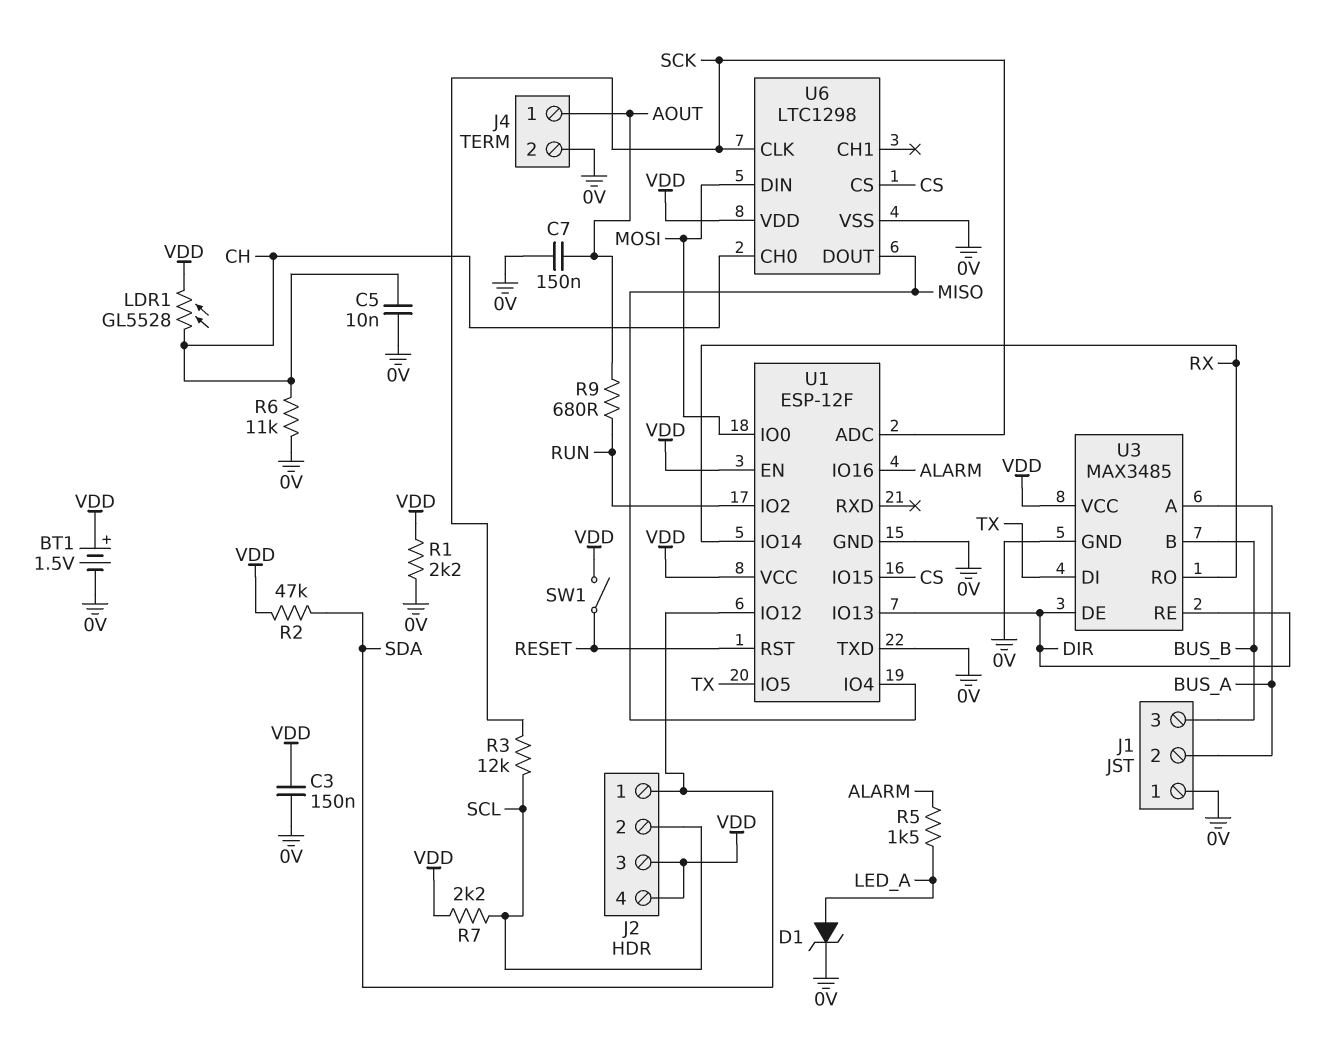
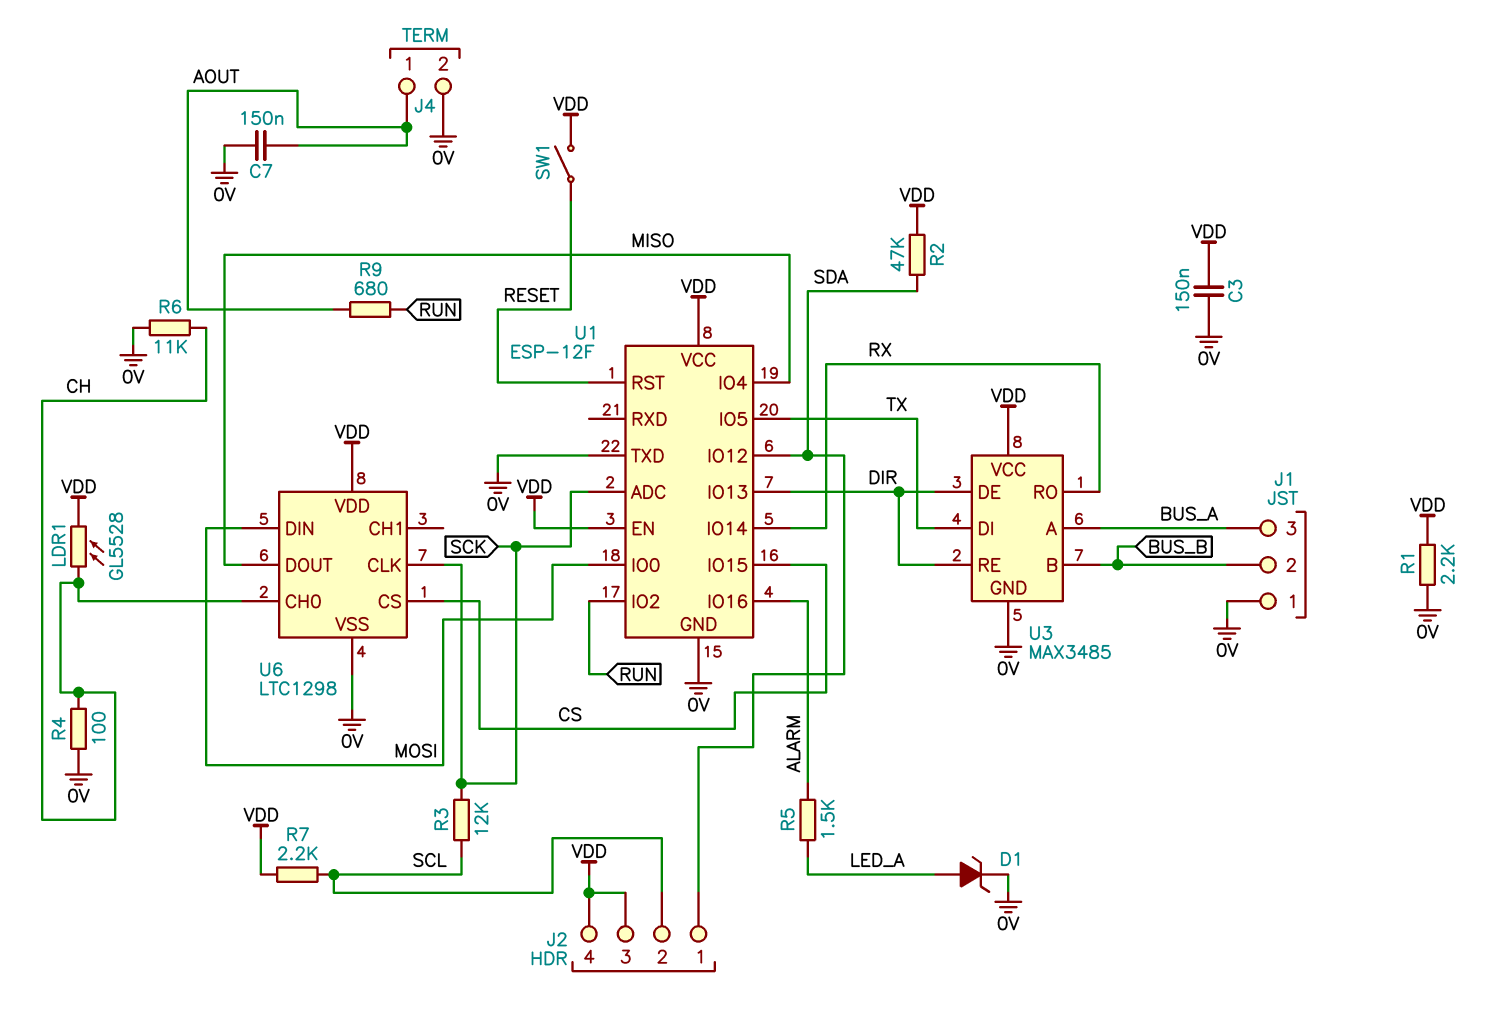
BT1: 1.5V (plus VDD, minus 0V) -> none
C5: 10nF (0V, CH) -> none
J1 pin 2: BUS_A -> BUS_B
J1 pin 3: BUS_B -> BUS_A
R4: none -> 100 (0V, CH)

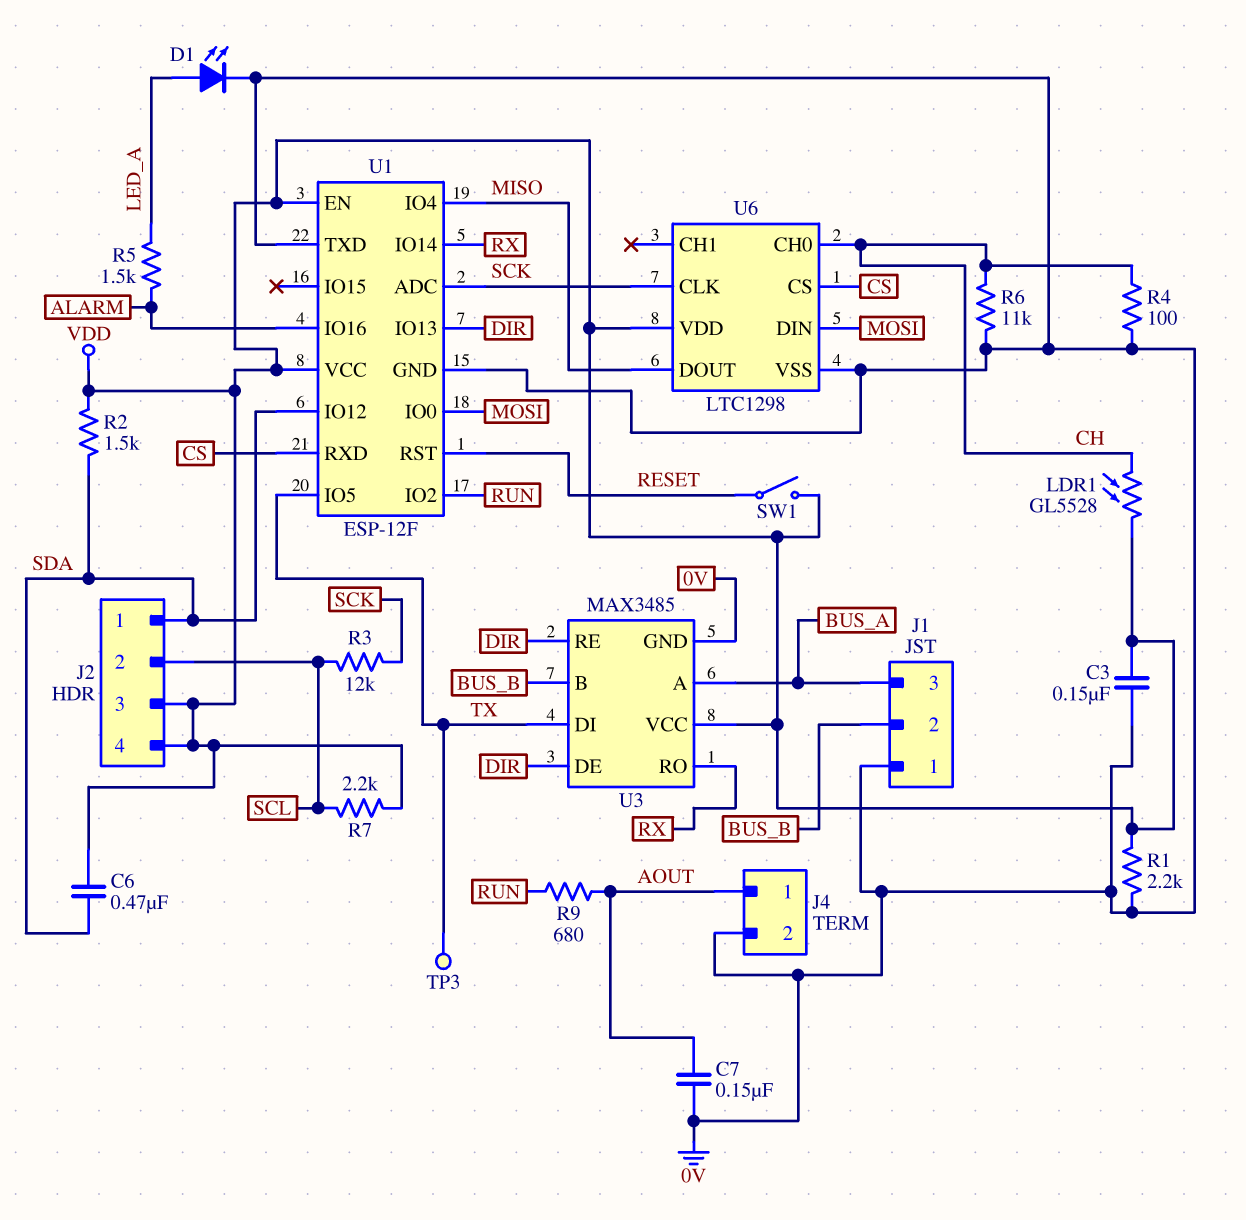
C6: none -> 470nF (SDA, VDD)
D1: zener (A LED_A, K 0V) -> LED (A LED_A, K 0V)
R2: 47k (SDA, VDD) -> 1.5k (SDA, VDD)
TP3: none -> test point (TX)
U1 pin IO15: CS -> none
U1 pin RXD: none -> CS

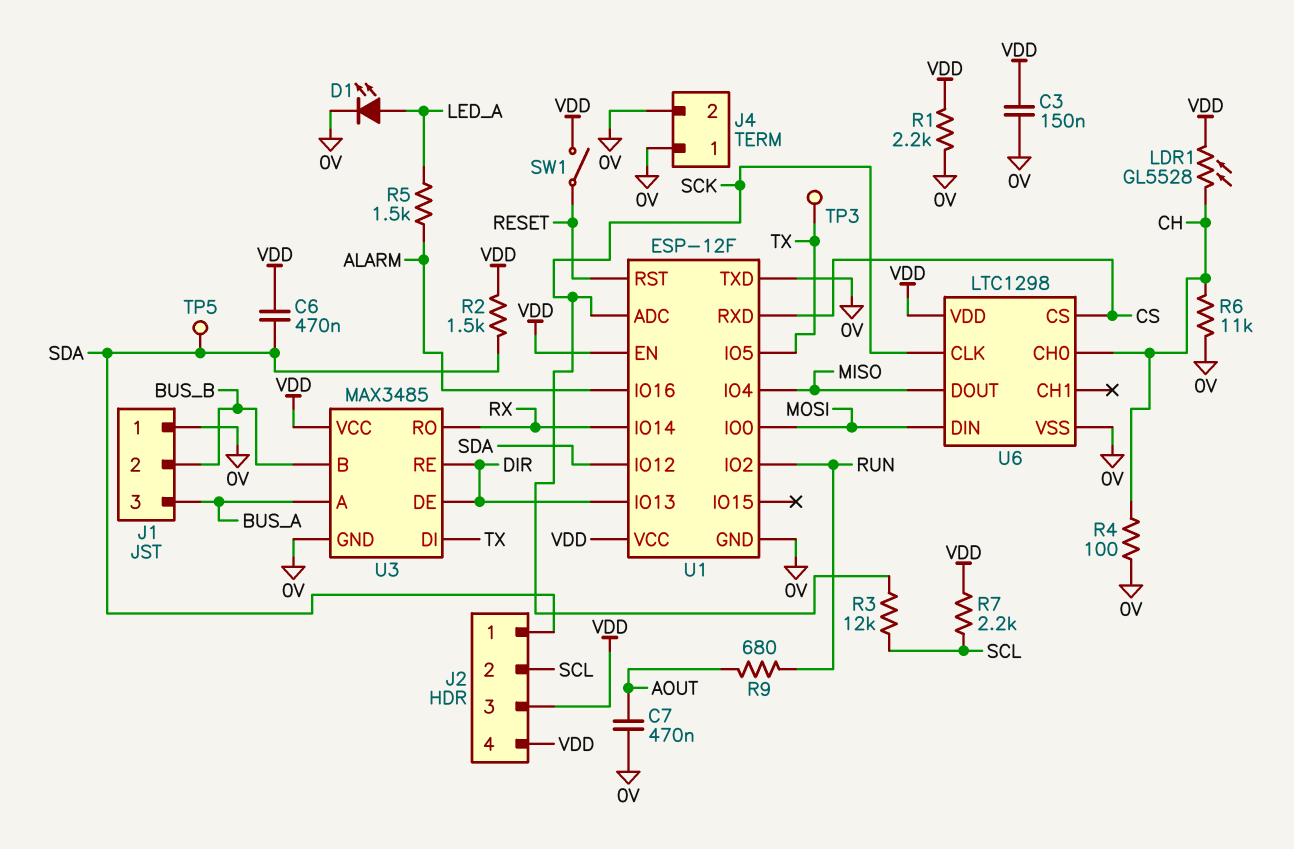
C7: 150nF (0V, AOUT) -> 470nF (0V, AOUT)
J4 pin 1: AOUT -> 0V
TP5: none -> test point (SDA)

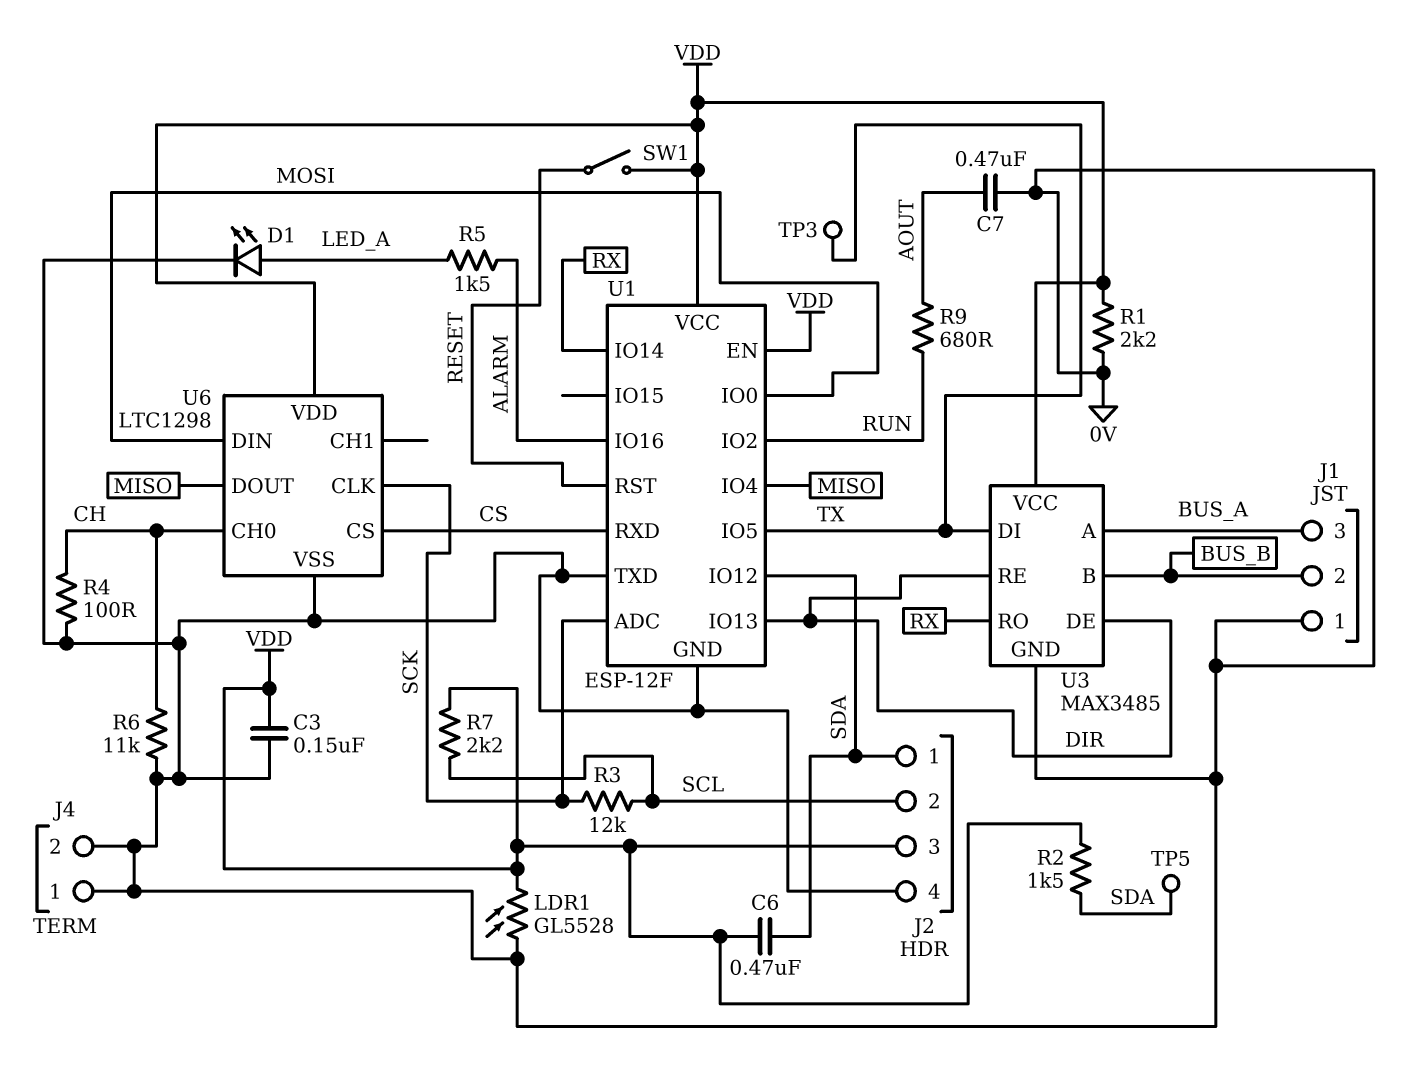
J2 pin 4: VDD -> 0V
LDR1: GL5528 (CH, VDD) -> GL5528 (0V, VDD)

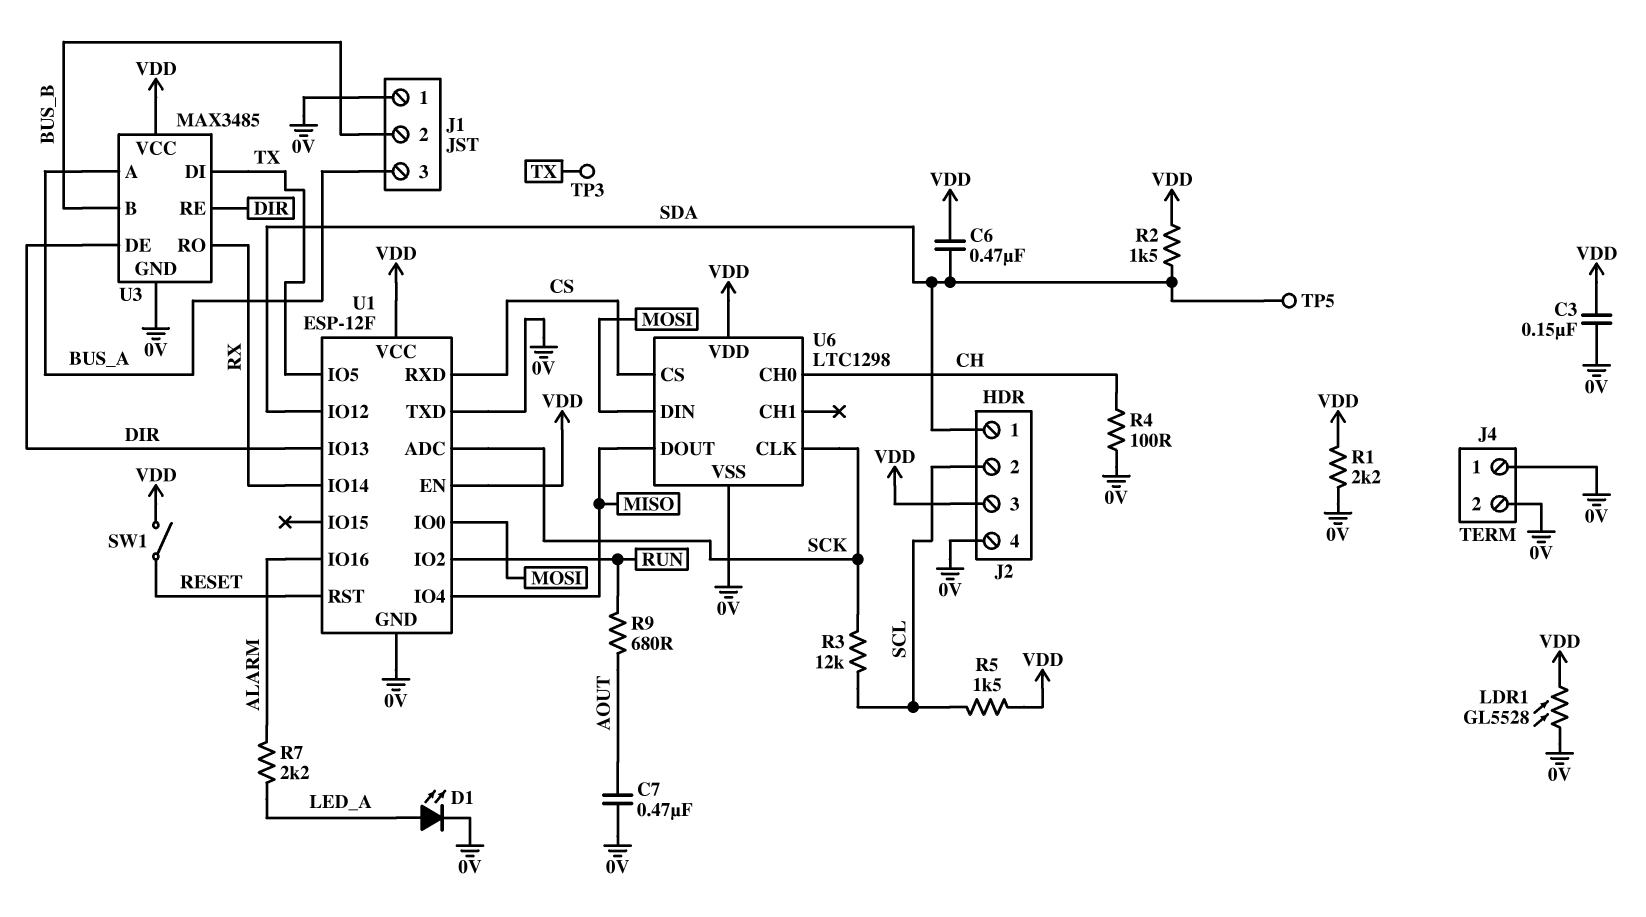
R5: 1.5k (ALARM, LED_A) -> 1.5k (SCL, VDD)
R6: 11k (0V, CH) -> none
R7: 2.2k (SCL, VDD) -> 2.2k (ALARM, LED_A)

